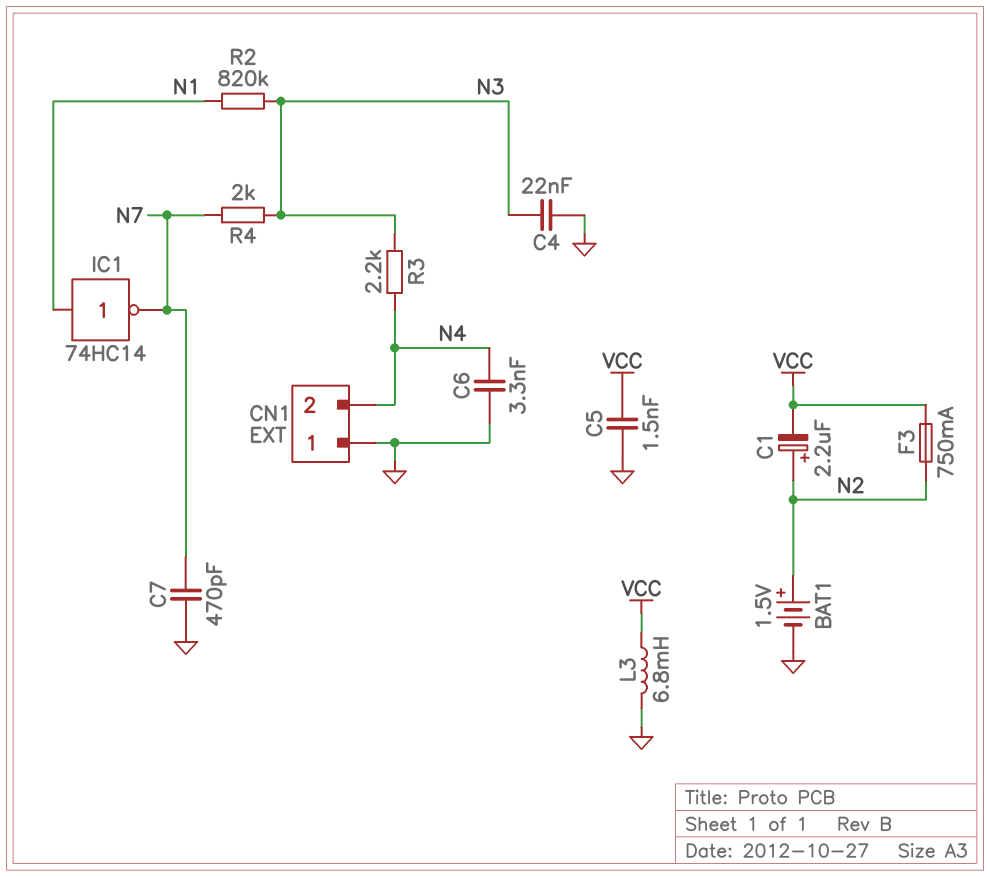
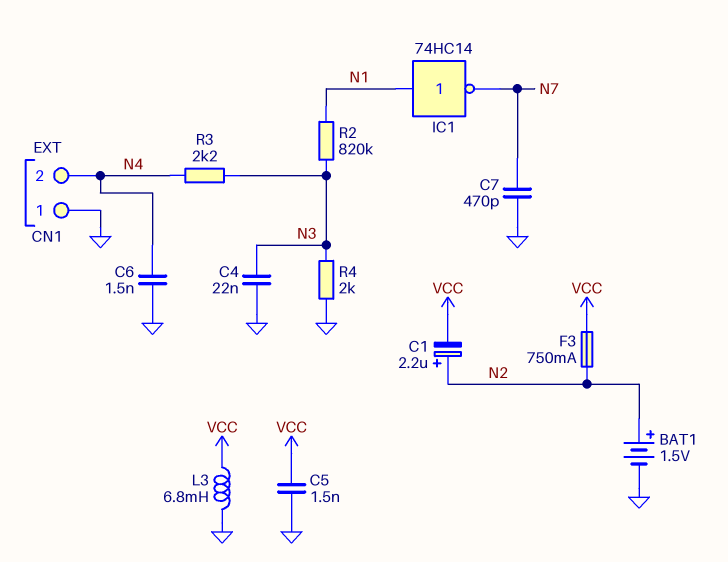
C6: 3.3nF (GND, N4) -> 1.5nF (GND, N4)
R4: 2k (N3, N7) -> 2k (GND, N3)

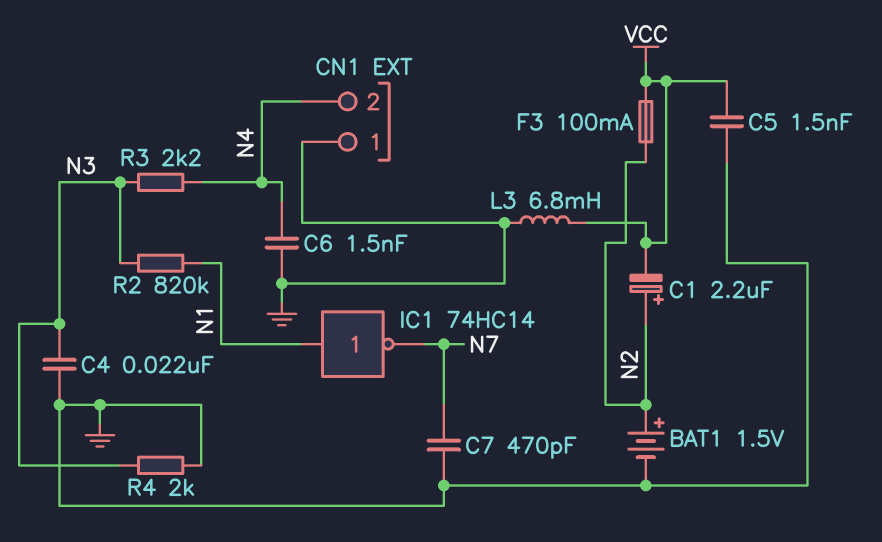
F3: 750mA (N2, VCC) -> 100mA (N2, VCC)

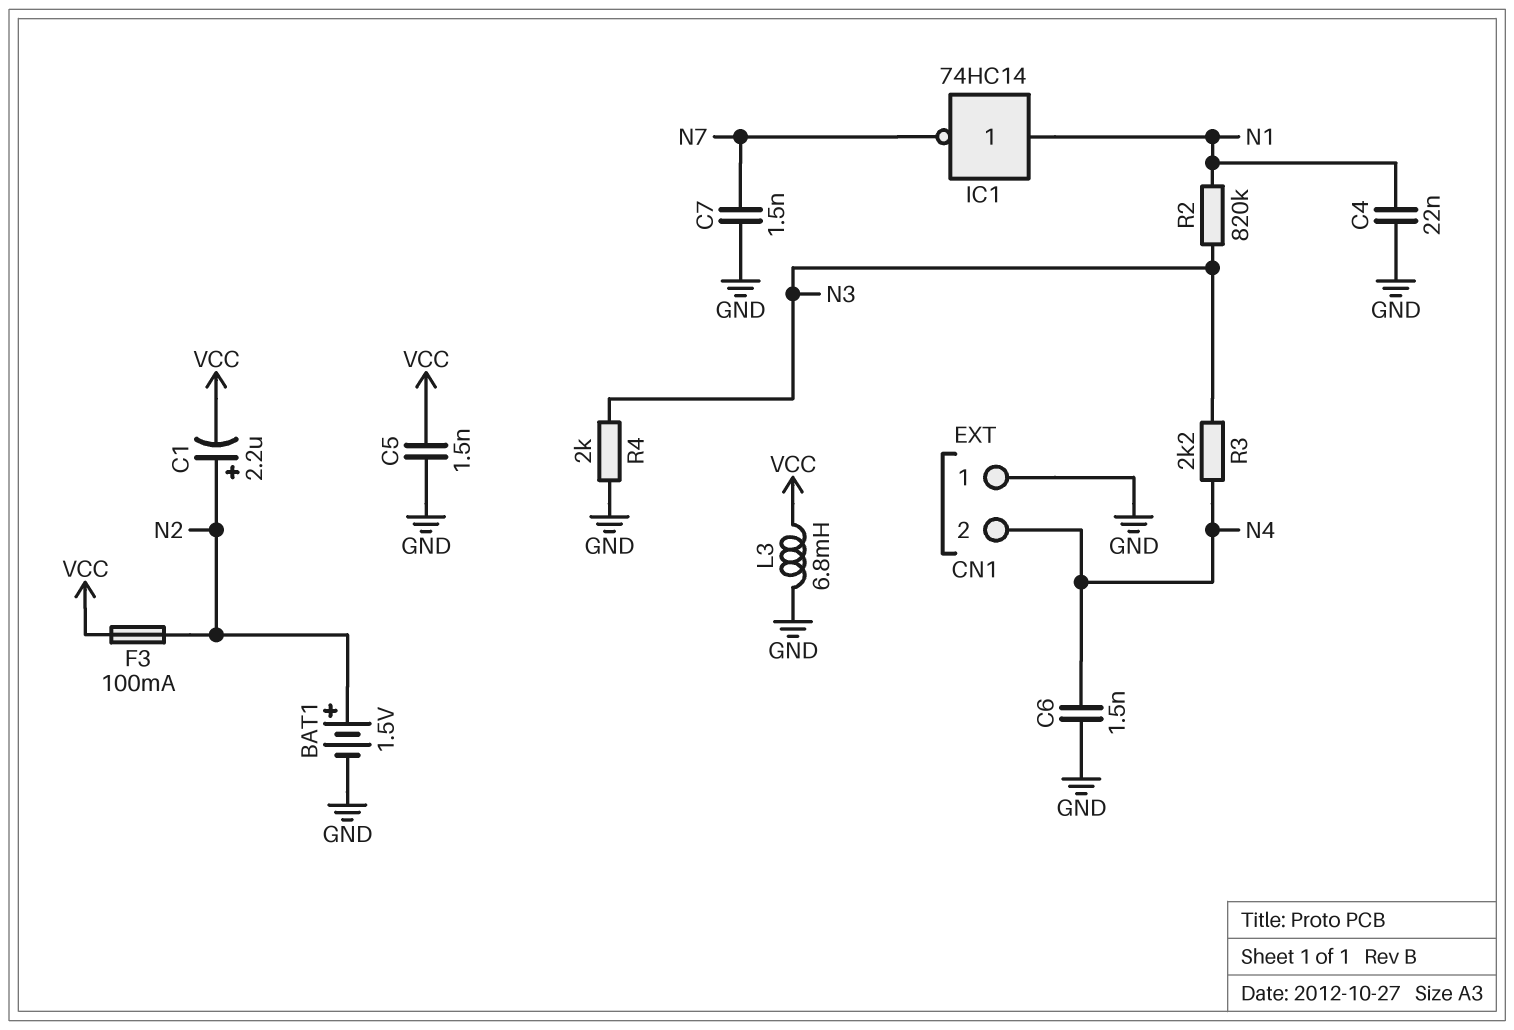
C4: 22nF (GND, N3) -> 22nF (GND, N1)
C7: 470pF (GND, N7) -> 1.5nF (GND, N7)

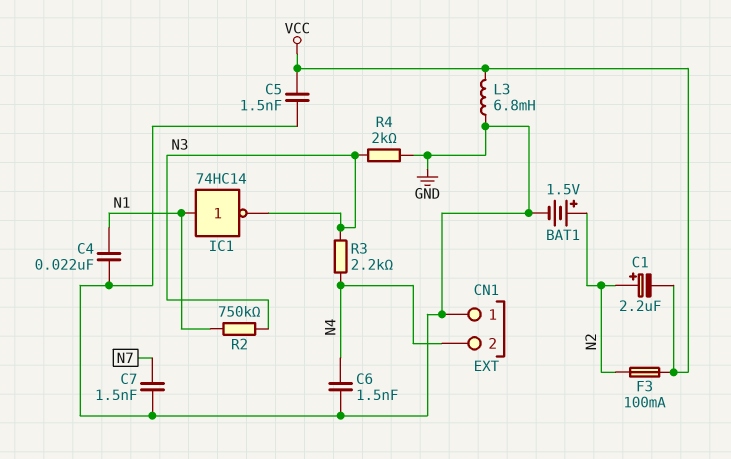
IC1: NOT 74HC14 (in N1, out N7) -> NOT 74HC14 (in N1, out N3)
R2: 820k (N1, N3) -> 750k (N1, N3)

